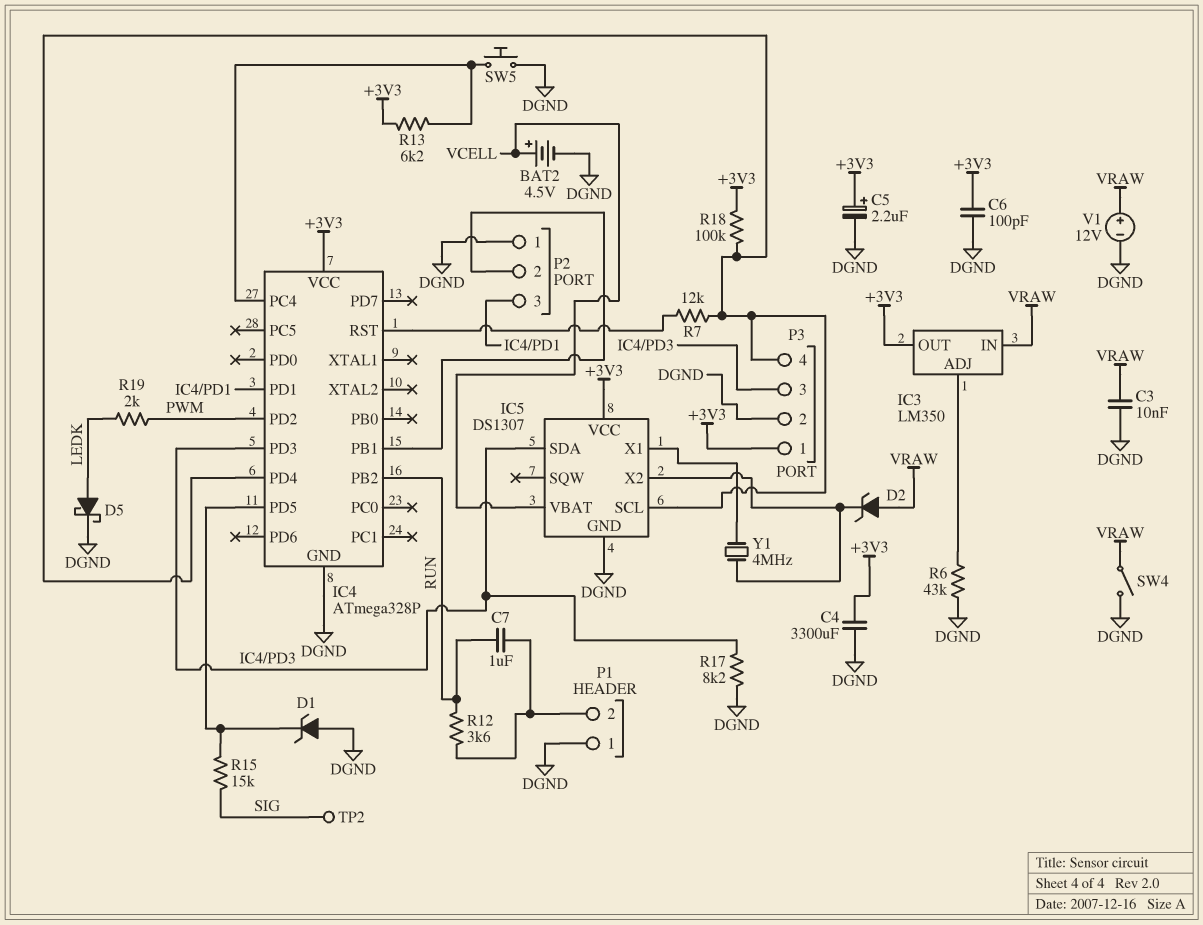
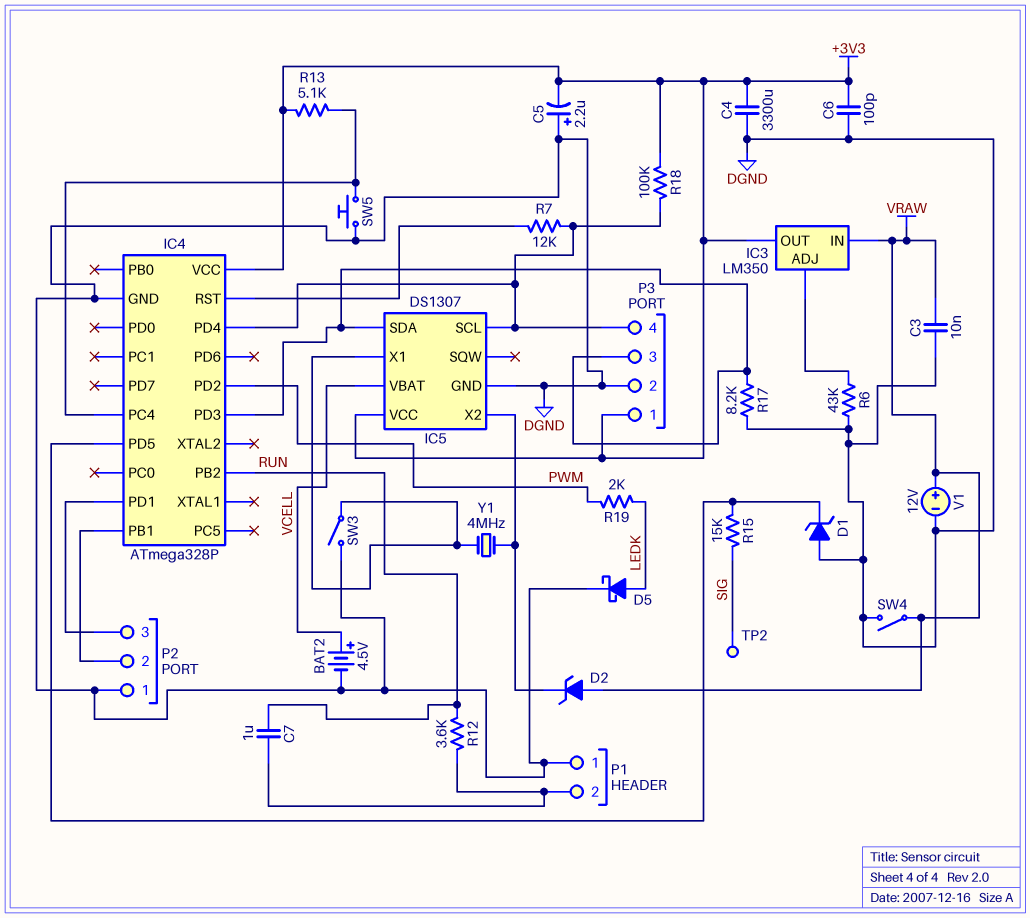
C5: 2.2uF (plus +3V3, minus DGND) -> 2.2uF (plus DGND, minus +3V3)
R13: 6.2k (+3V3, IC4/PC4) -> 5.1k (+3V3, IC4/PC4)
SW3: none -> switch (DGND, IC5/X1)

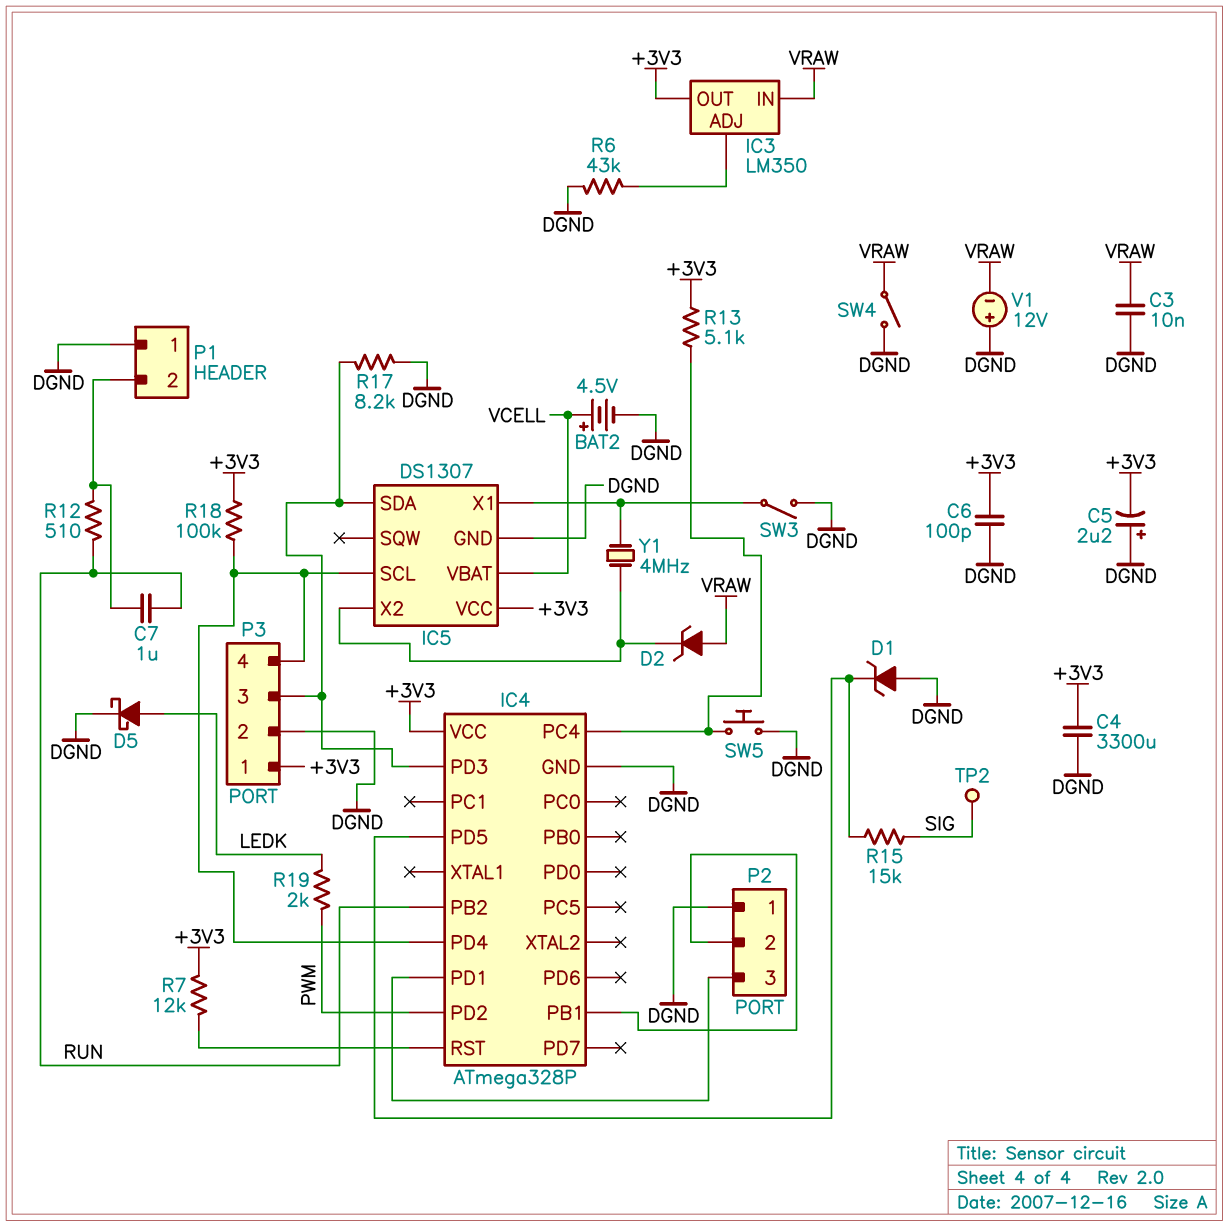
R7: 12k (IC4/PD4, IC4/RST) -> 12k (+3V3, IC4/RST)
R12: 3.6k (P1/2, RUN) -> 510 (P1/2, RUN)
V1: 12V (plus VRAW, minus DGND) -> 12V (plus DGND, minus VRAW)

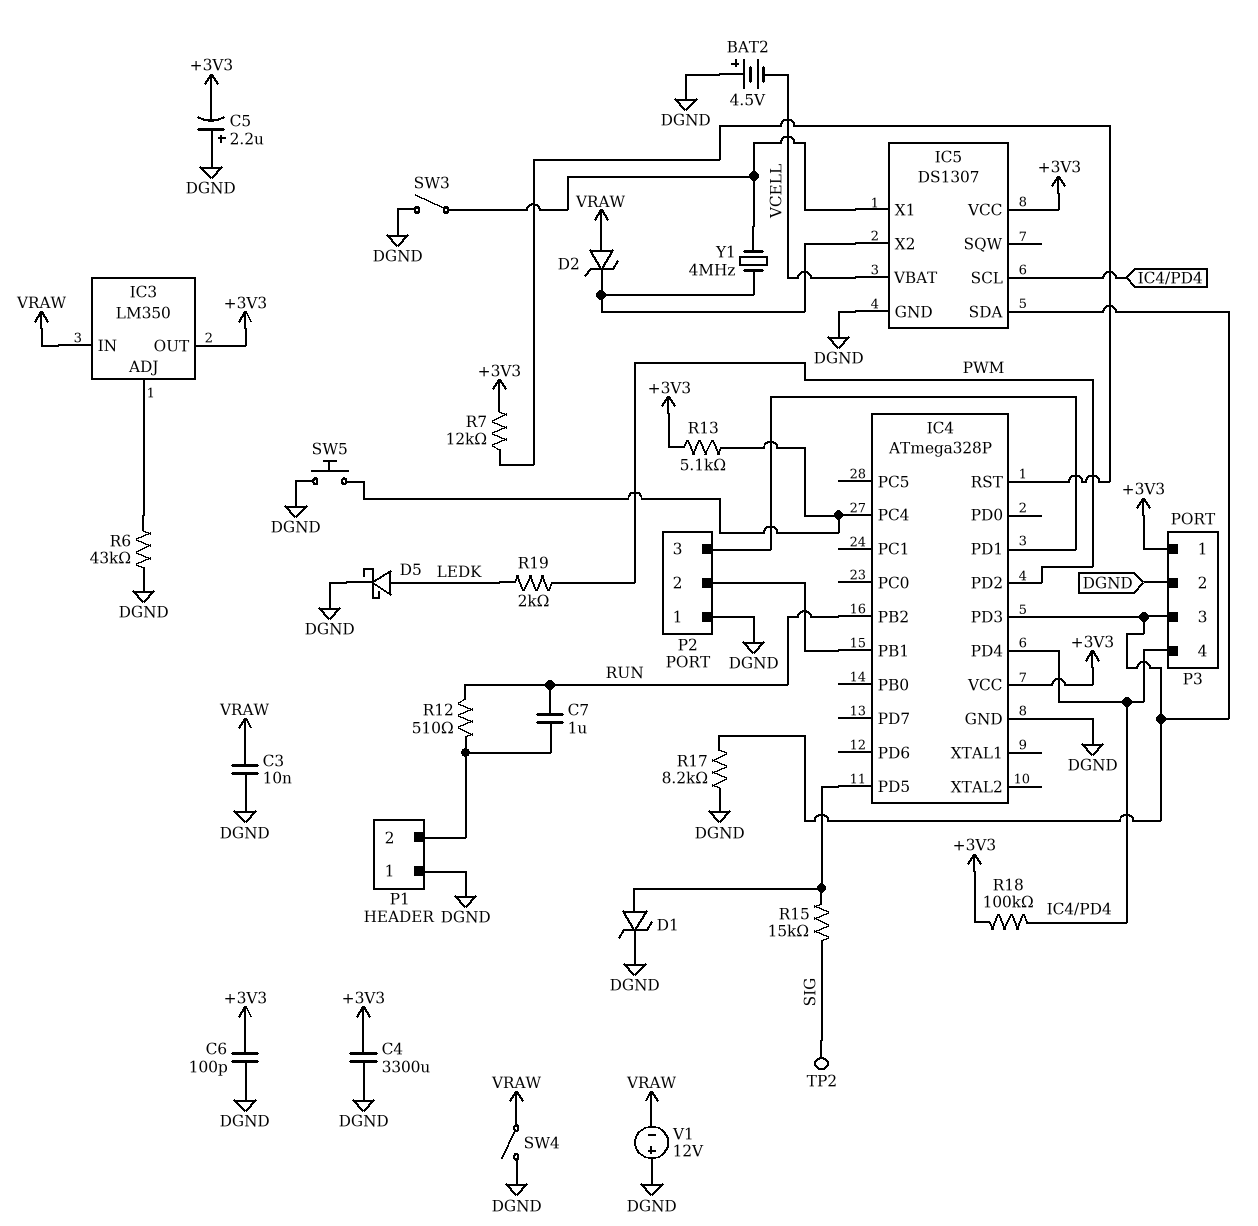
BAT2: 4.5V (plus VCELL, minus DGND) -> 4.5V (plus DGND, minus VCELL)
D1: zener (A DGND, K IC4/PD5) -> zener (A IC4/PD5, K DGND)

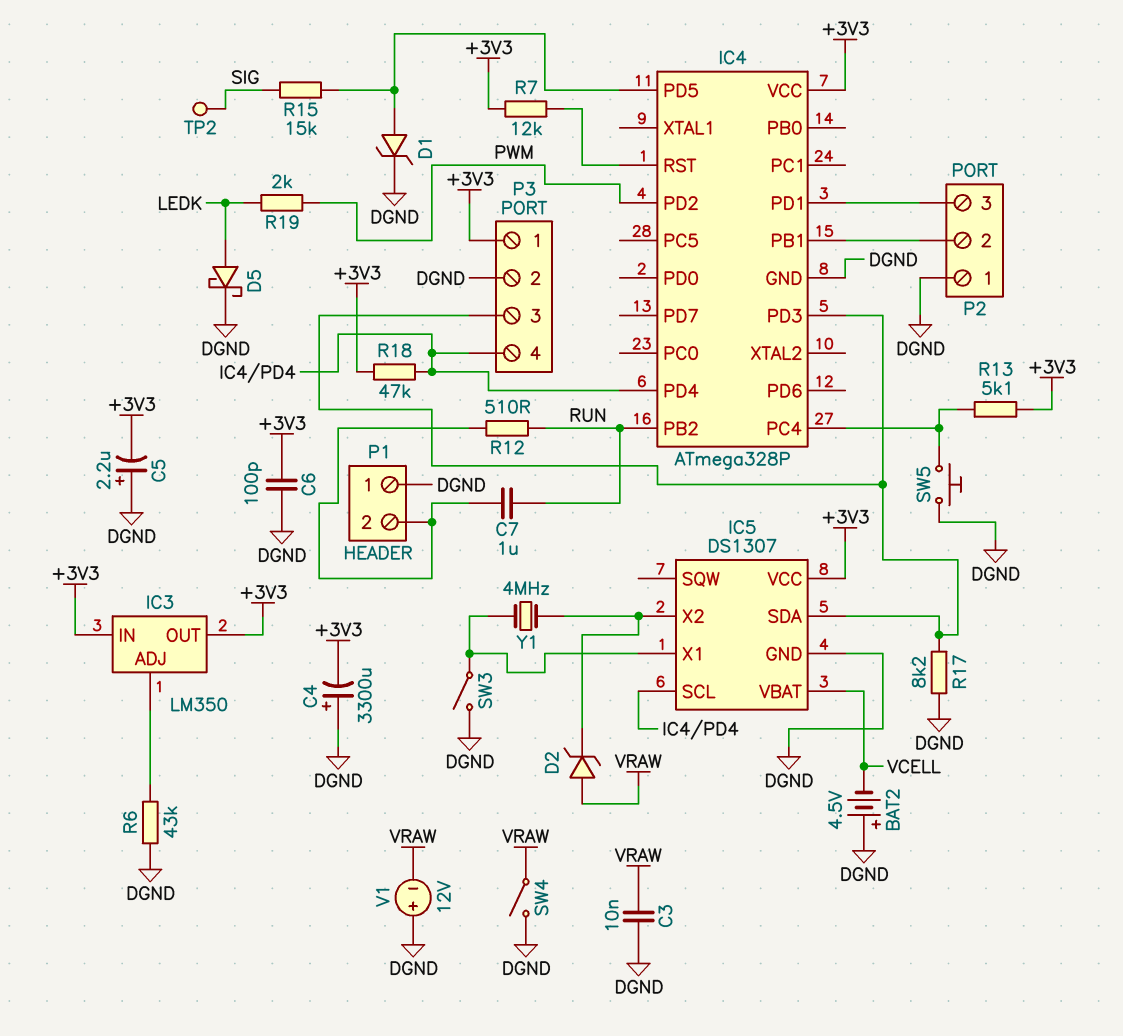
C4: 3300uF (+3V3, DGND) -> 3300uF (plus DGND, minus +3V3)
IC3 pin IN: VRAW -> +3V3
R18: 100k (+3V3, IC4/PD4) -> 47k (+3V3, IC4/PD4)

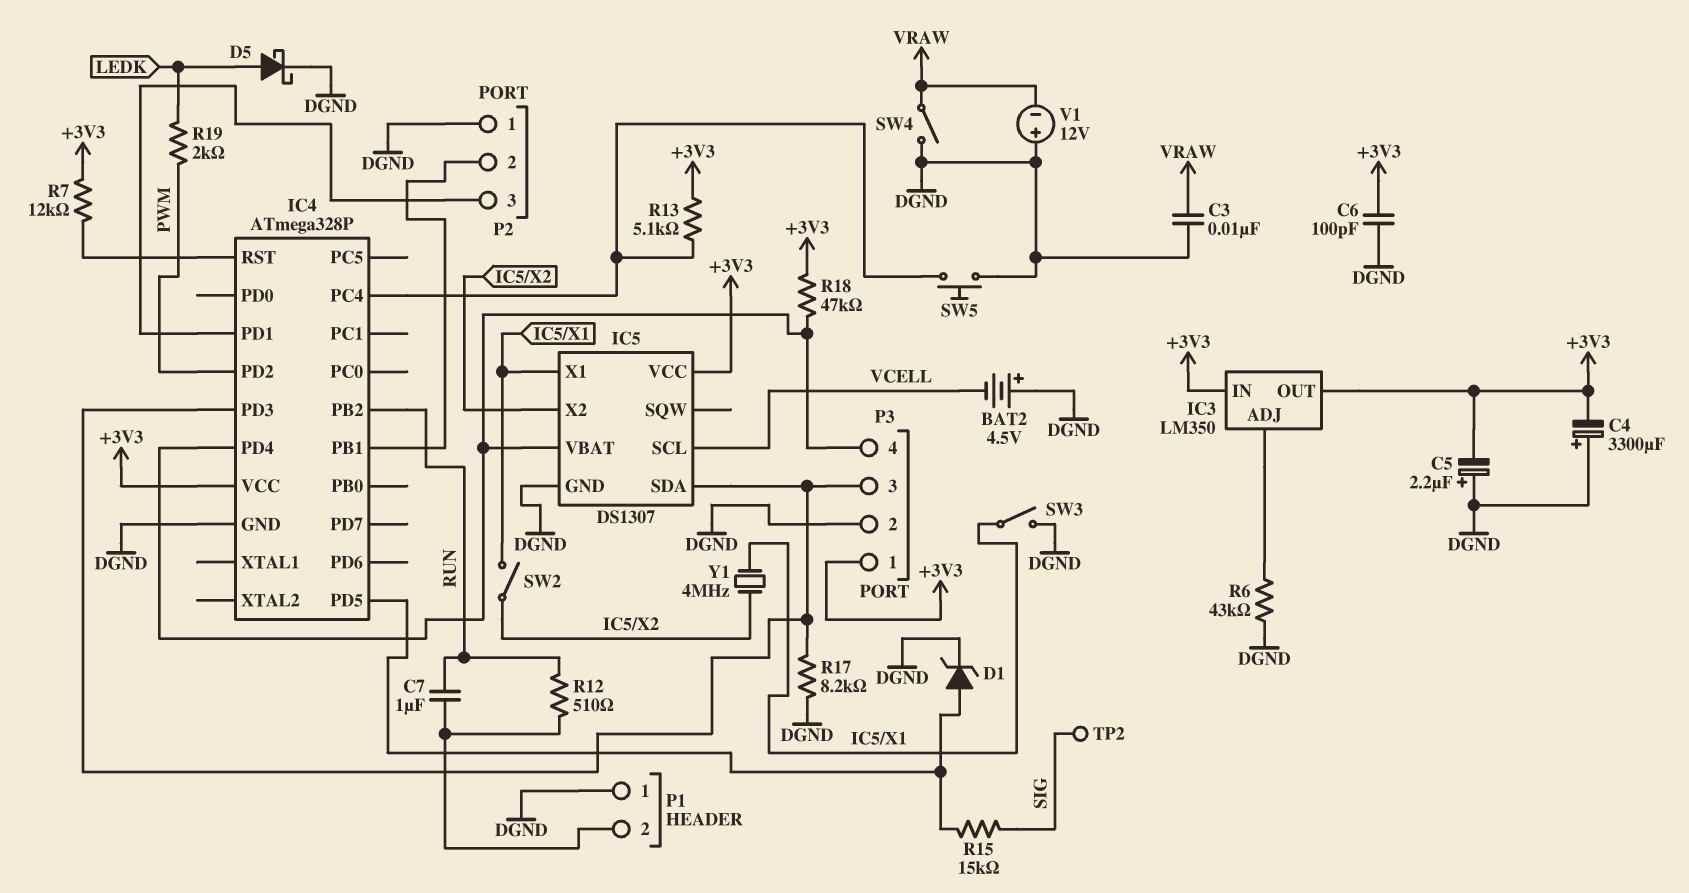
D2: zener (A VRAW, K IC5/X2) -> none
IC5 pin SCL: IC4/PD4 -> VCELL
IC5 pin VBAT: VCELL -> IC4/PD4
SW2: none -> switch (IC5/X1, IC5/X2)

